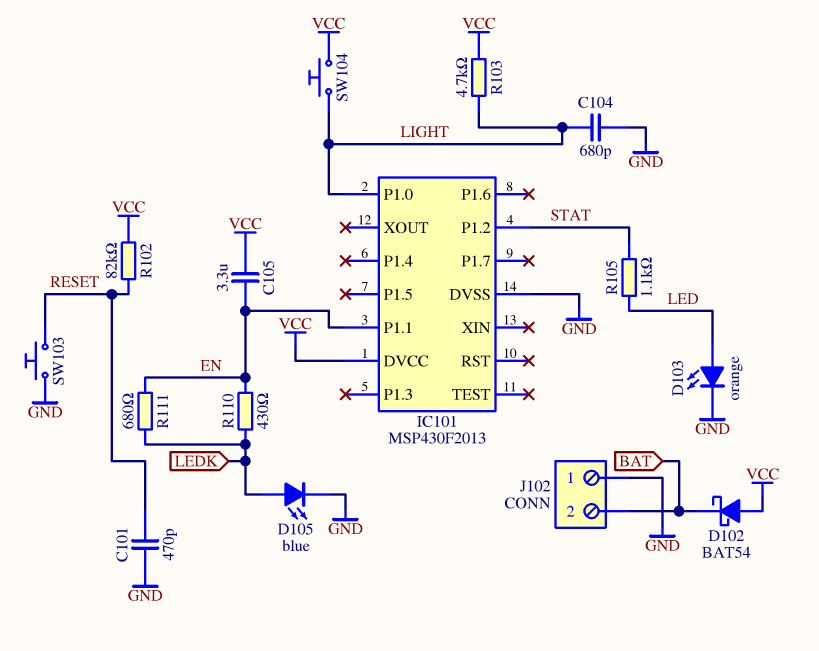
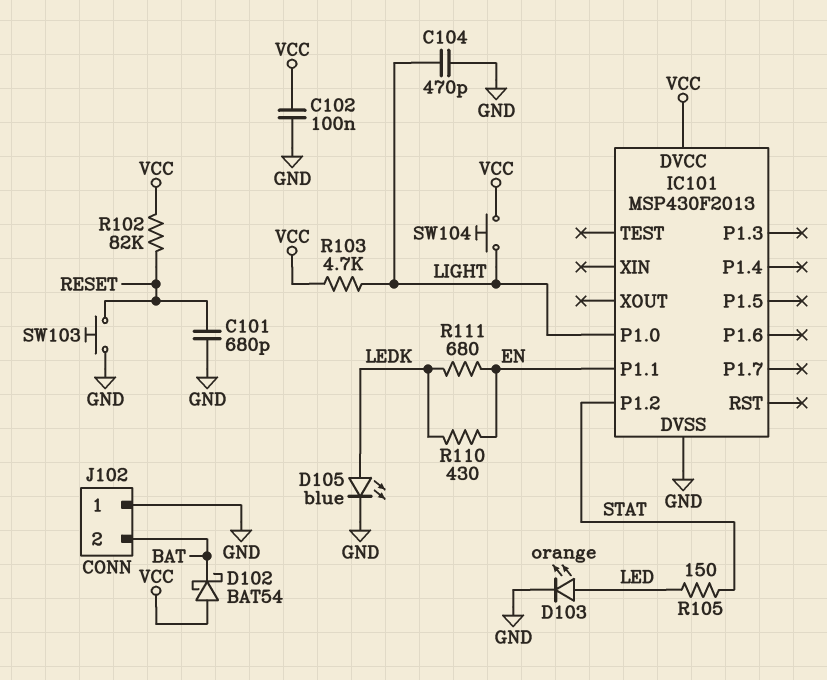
C101: 470pF (GND, RESET) -> 680pF (GND, RESET)
C102: none -> 100nF (GND, VCC)
C104: 680pF (GND, LIGHT) -> 470pF (GND, LIGHT)
C105: 3.3uF (EN, VCC) -> none
R105: 1.1k (LED, STAT) -> 150 (LED, STAT)

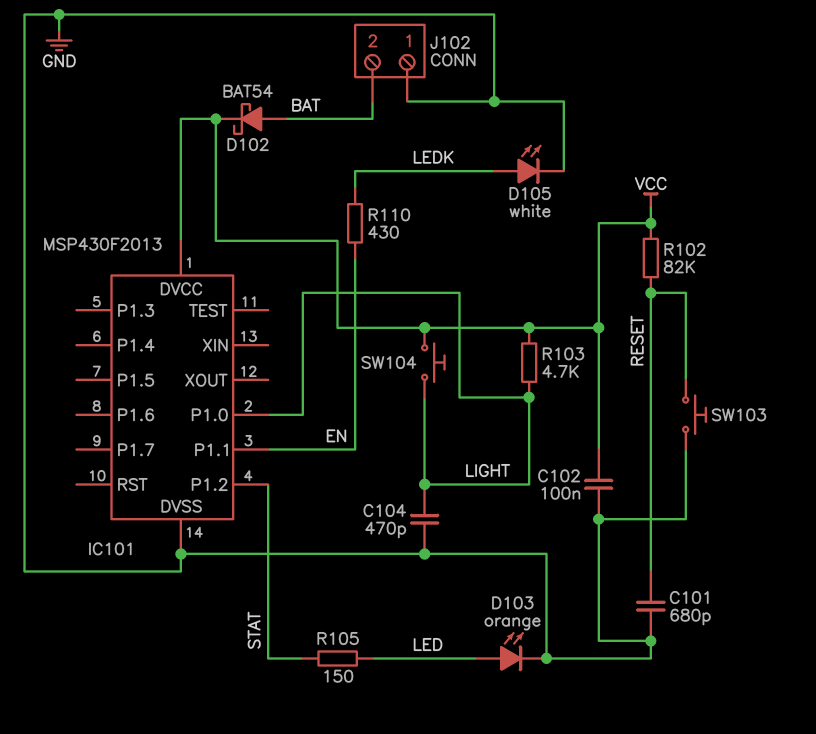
D102: schottky BAT54 (A VCC, K BAT) -> schottky BAT54 (A BAT, K VCC)
D105: LED blue (A LEDK, K GND) -> LED white (A LEDK, K GND)
R111: 680 (EN, LEDK) -> none

